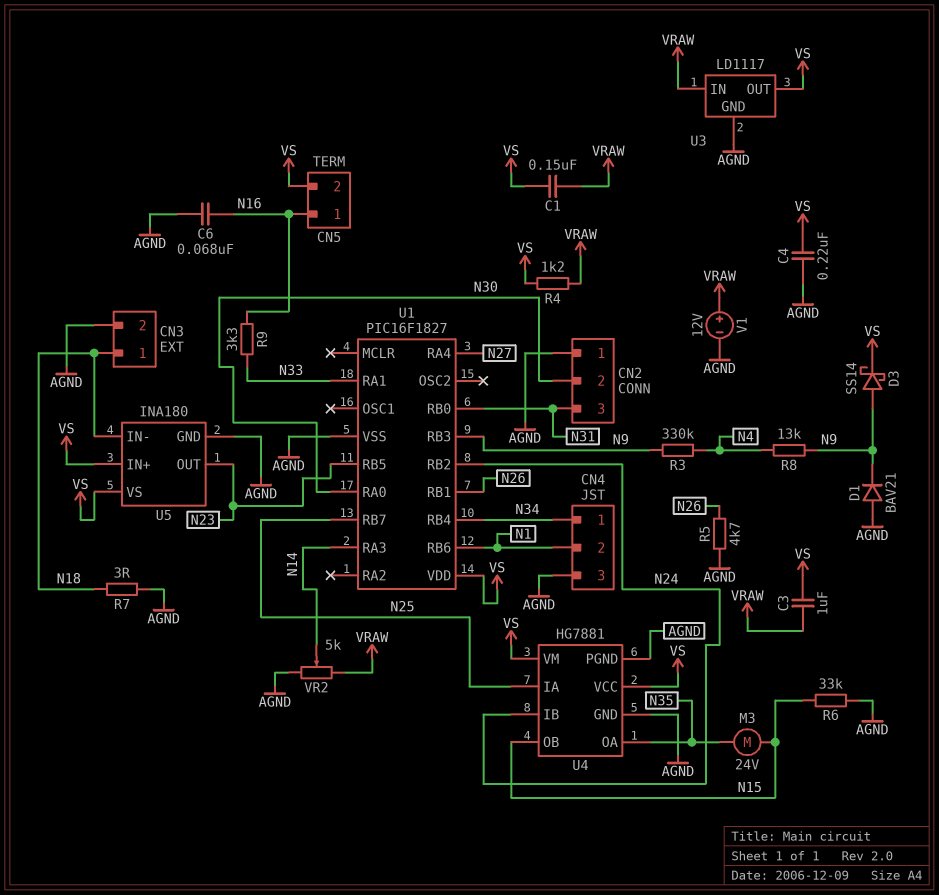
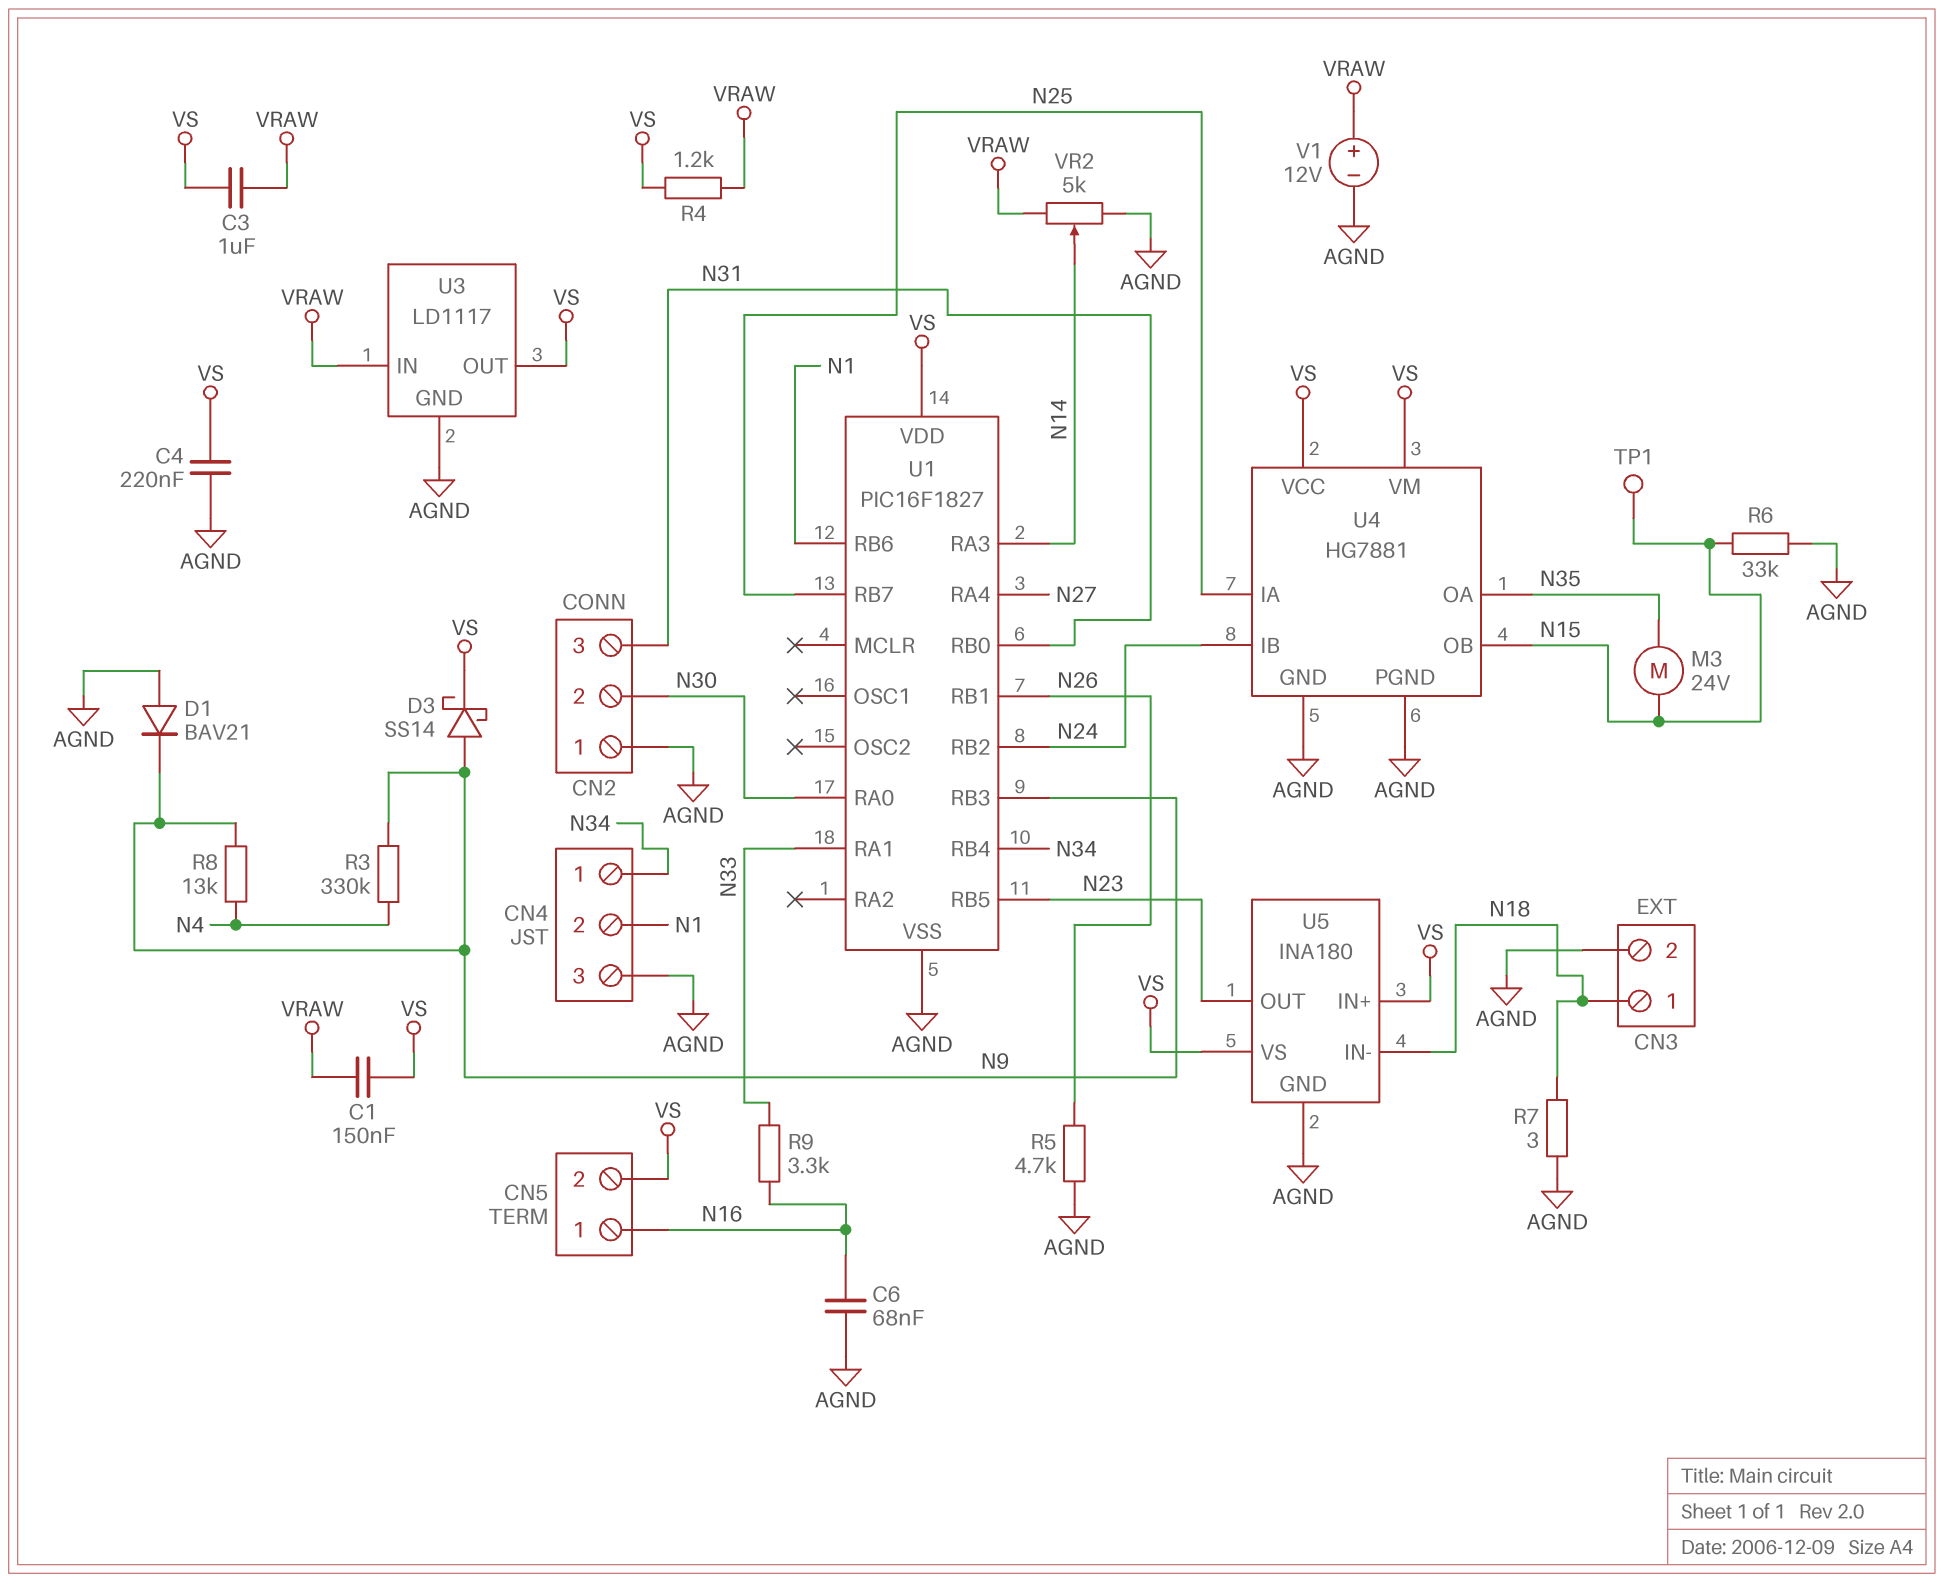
TP1: none -> test point (N15)

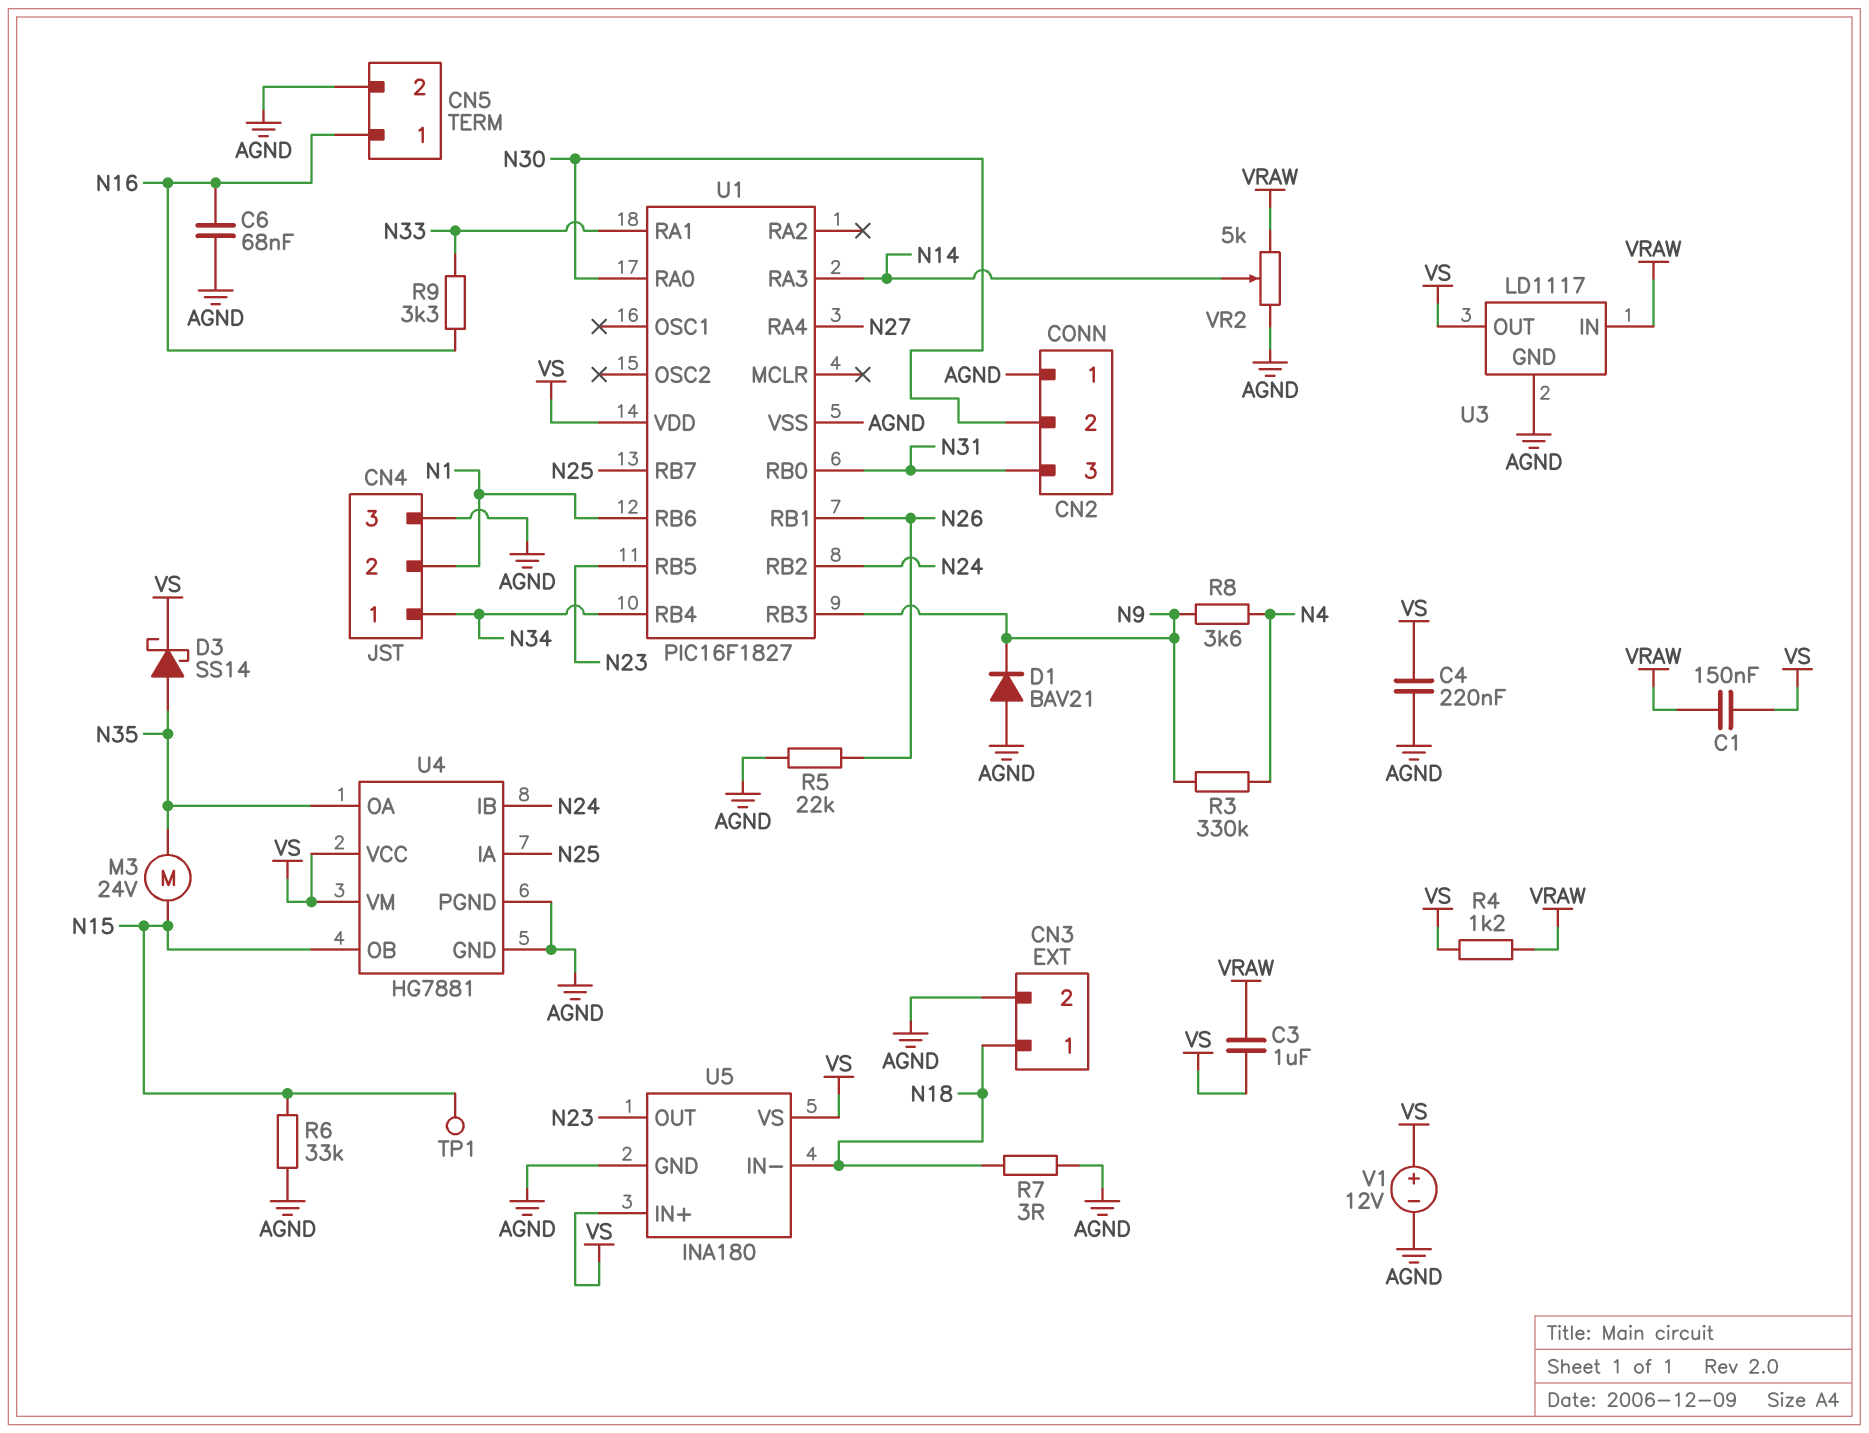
CN5 pin 2: VS -> AGND
D3: schottky SS14 (A N9, K VS) -> schottky SS14 (A N35, K VS)
R5: 4.7k (AGND, N26) -> 22k (AGND, N26)
R8: 13k (N4, N9) -> 3.6k (N4, N9)
V1: 12V (plus VRAW, minus AGND) -> 12V (plus VS, minus AGND)

